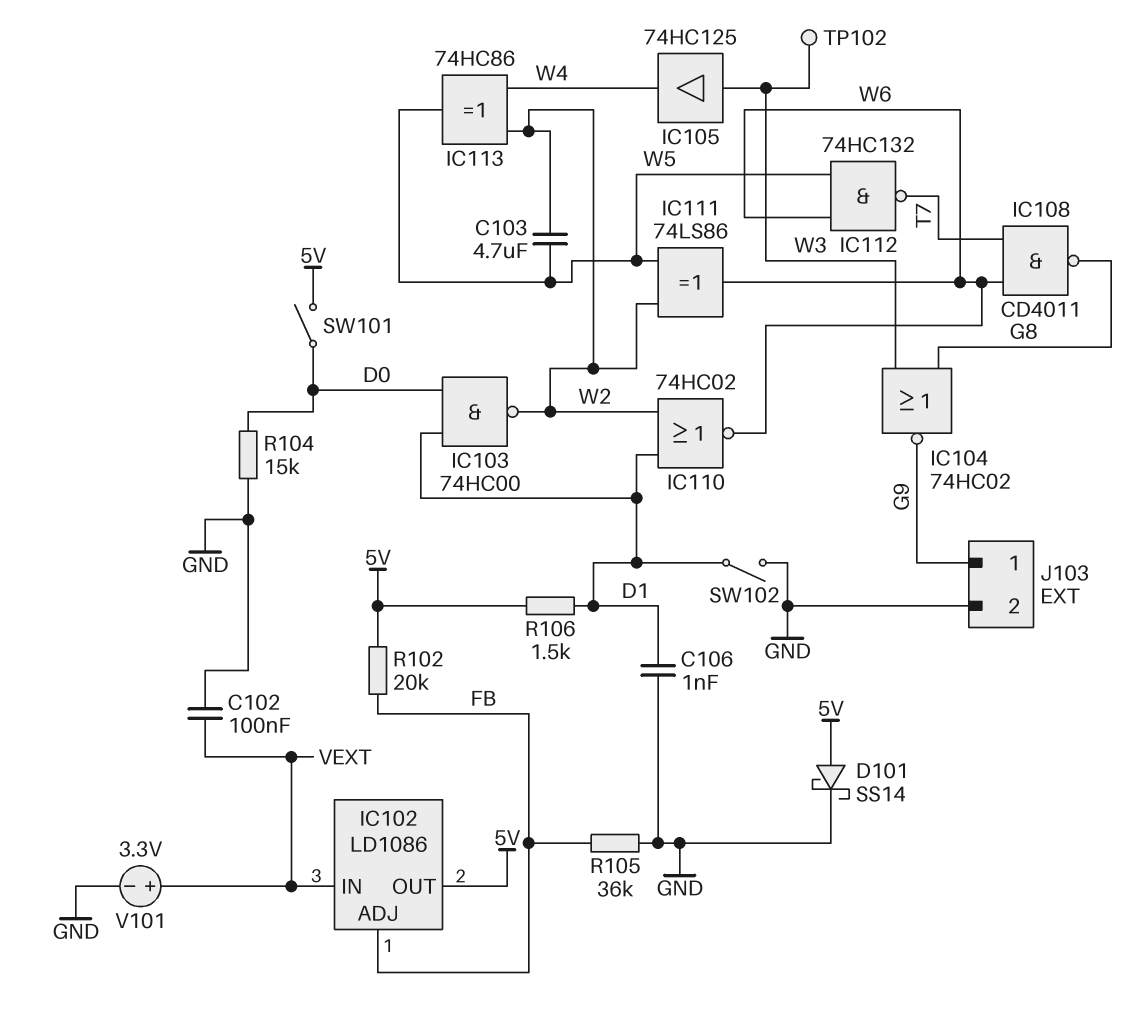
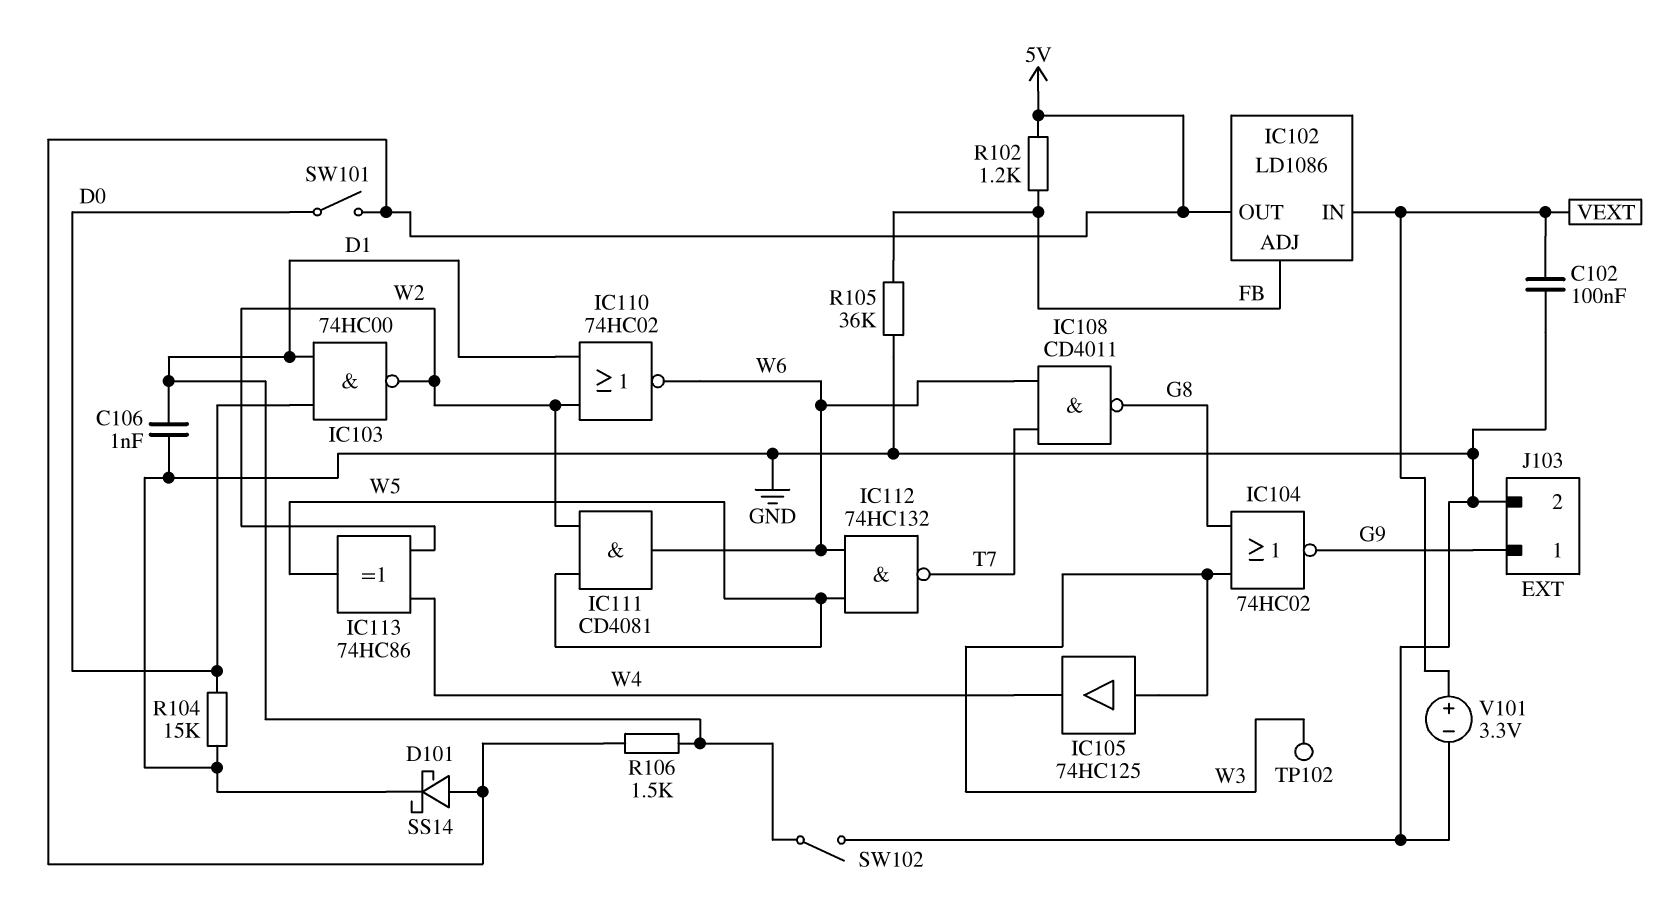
C103: 4.7uF (W2, W5) -> none
IC111: XOR 74LS86 (in W2, in W5, out W6) -> AND CD4081 (in W2, in W5, out W6)
R102: 20k (5V, FB) -> 1.2k (5V, FB)

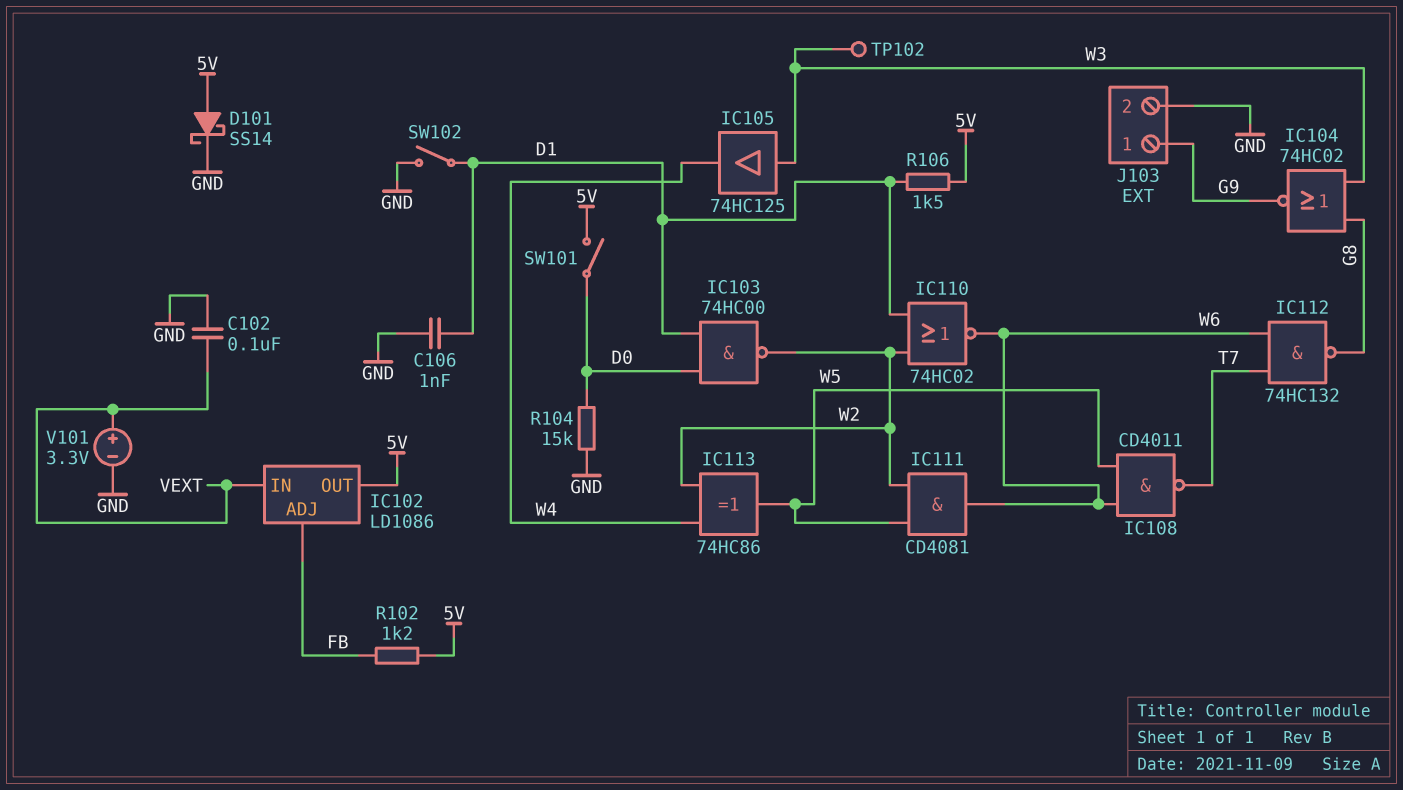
IC108: NAND CD4011 (in T7, in W6, out G8) -> NAND CD4011 (in W5, in W6, out T7)
IC112: NAND 74HC132 (in W5, in W6, out T7) -> NAND 74HC132 (in T7, in W6, out G8)
R105: 36k (FB, GND) -> none

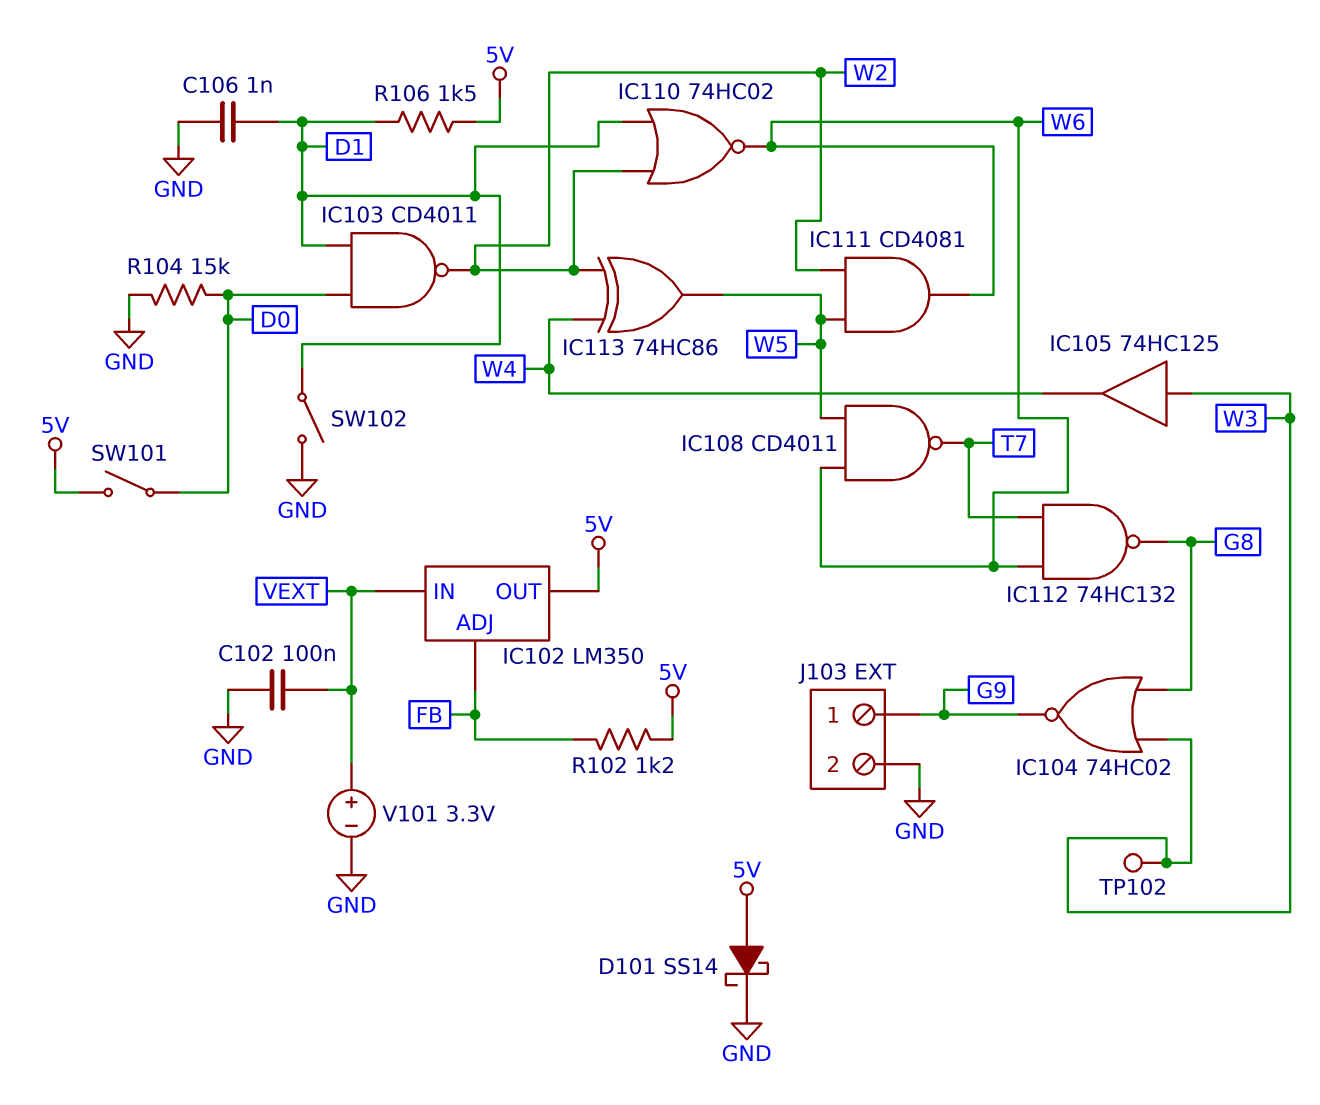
IC102: LD1086 -> LM350
IC103: NAND 74HC00 (in D0, in D1, out W2) -> NAND CD4011 (in D0, in D1, out W2)

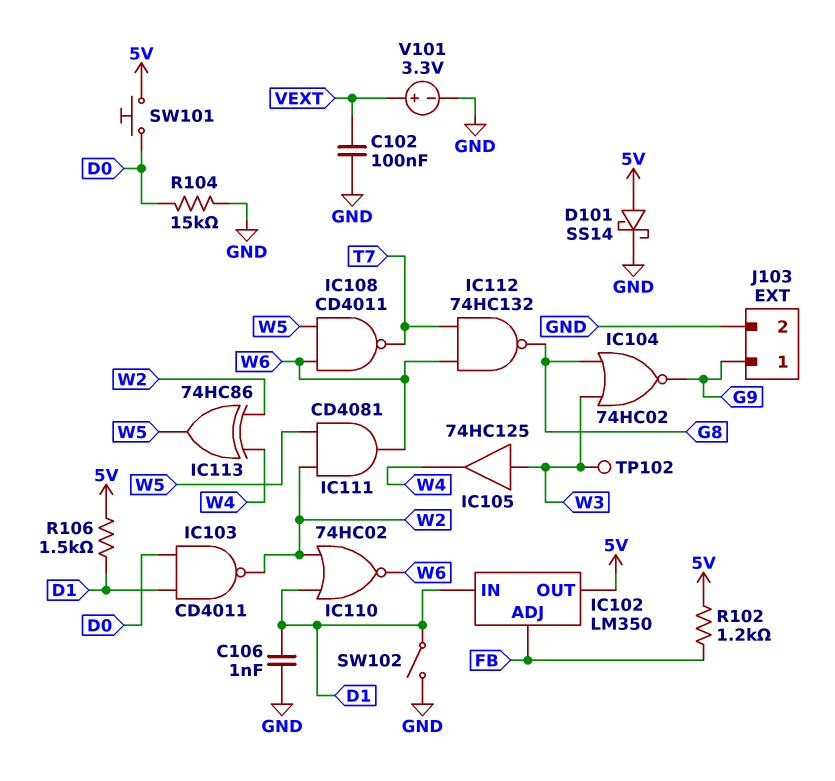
IC102 pin IN: VEXT -> D1
SW101: switch (5V, D0) -> button (5V, D0)

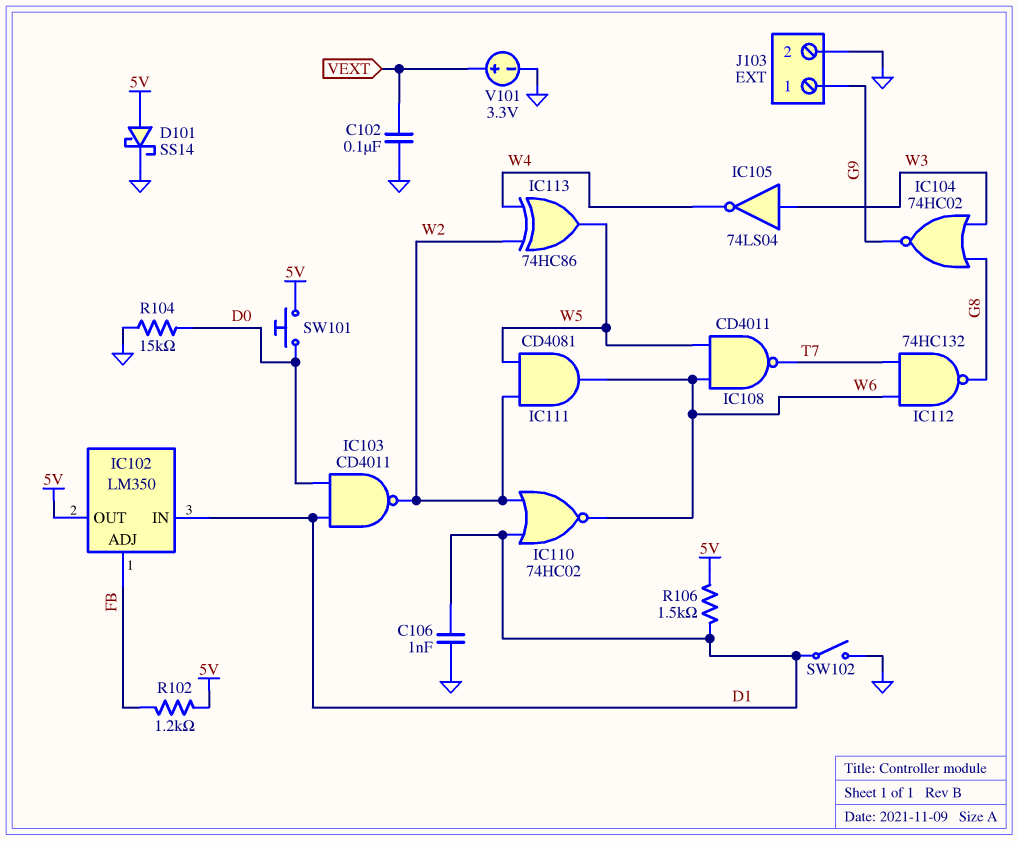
IC105: buffer 74HC125 (in W3, out W4) -> NOT 74LS04 (in W3, out W4)
TP102: test point (W3) -> none

